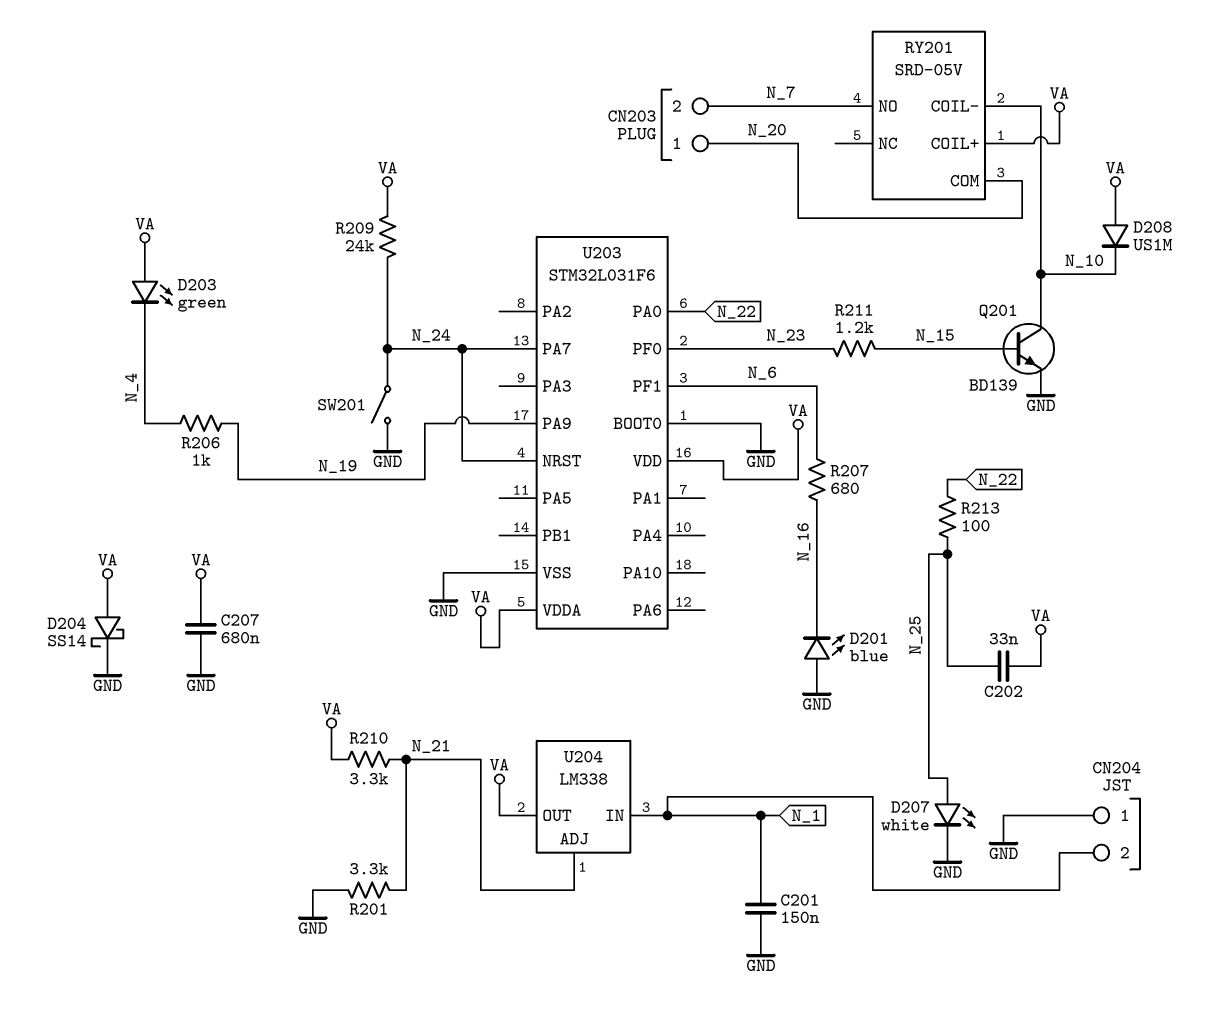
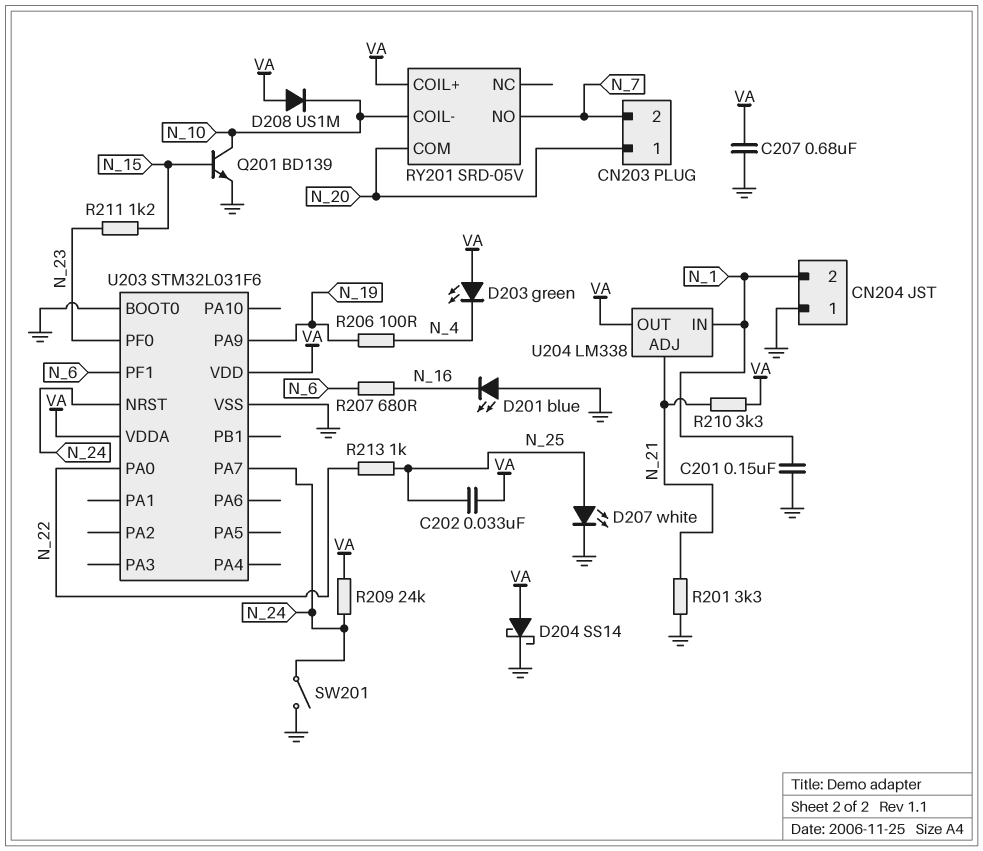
R206: 1k (N_4, N_19) -> 100 (N_4, N_19)
R213: 100 (N_22, N_25) -> 1k (N_22, N_25)

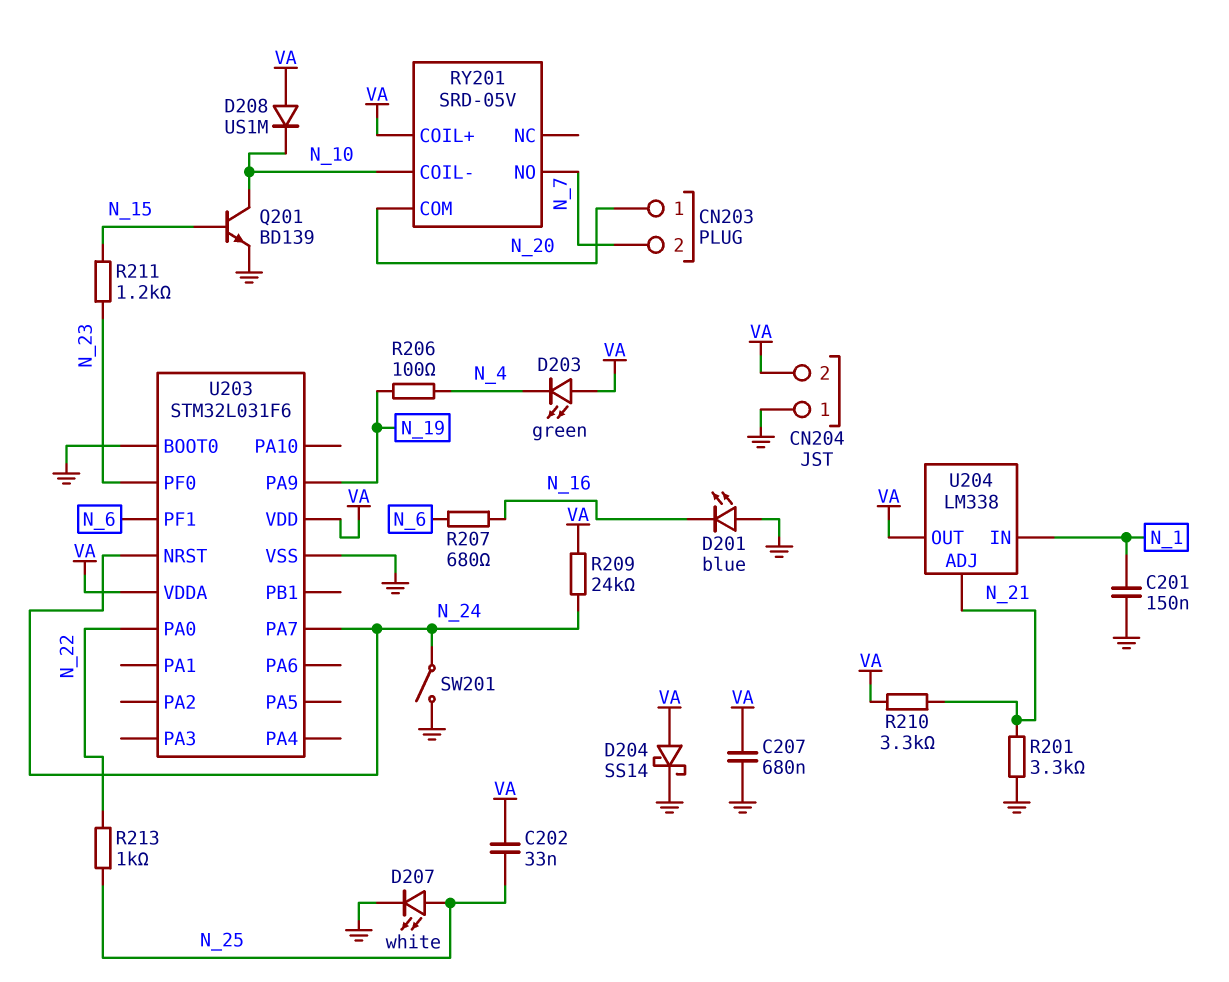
CN204 pin 2: N_1 -> VA

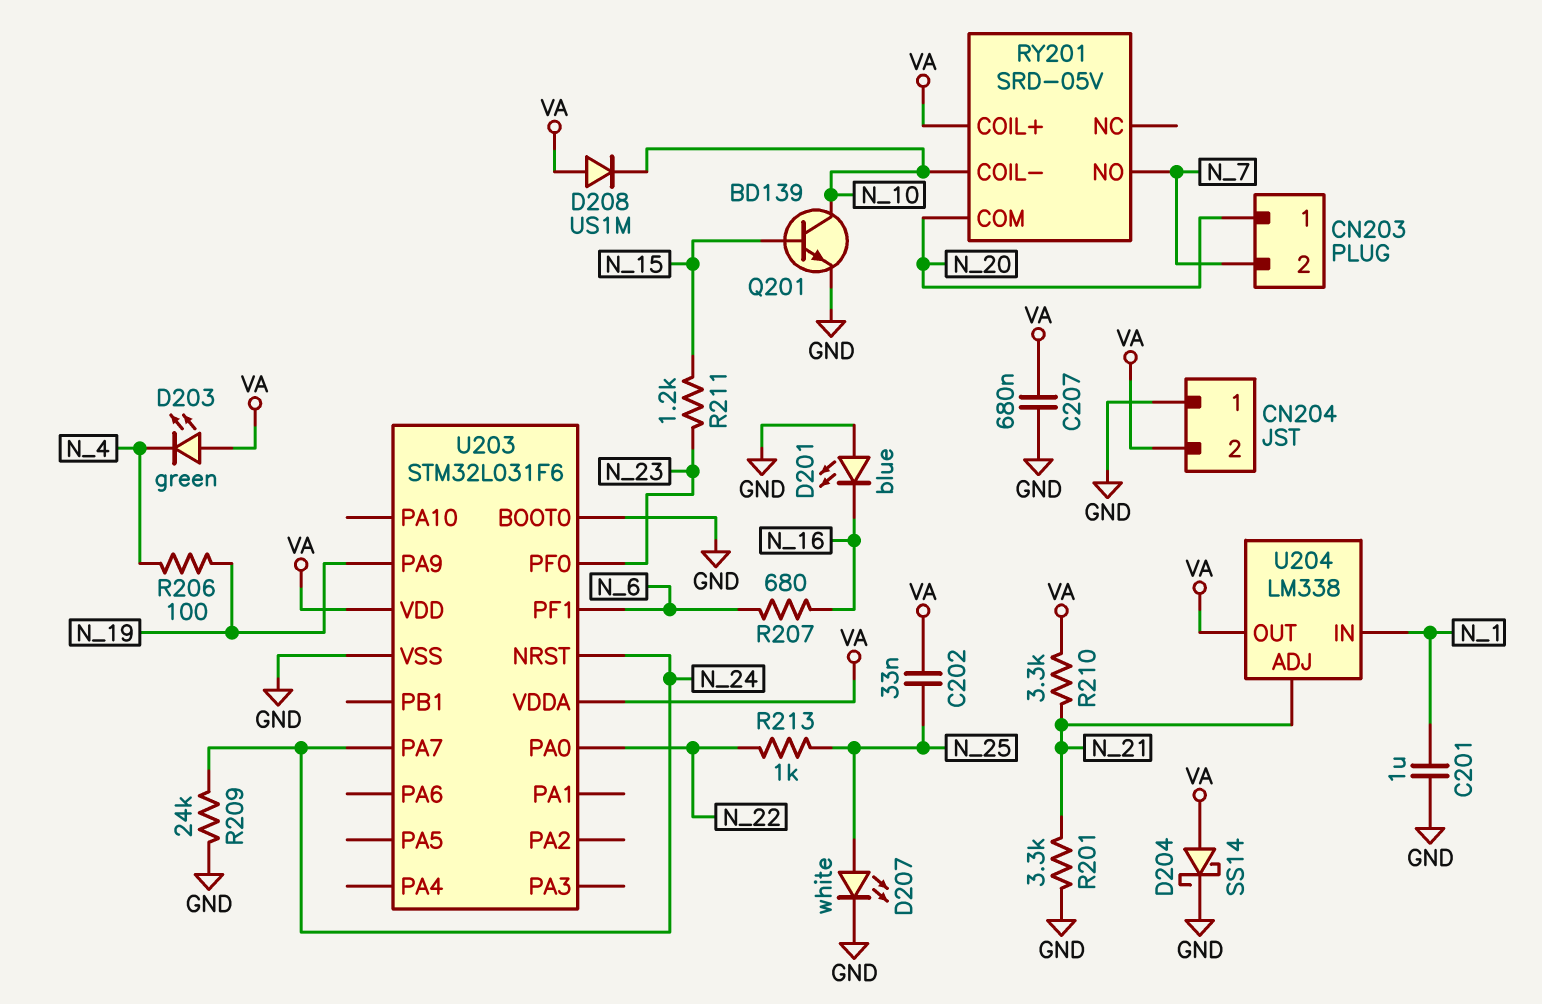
C201: 150nF (GND, N_1) -> 1uF (GND, N_1)
R209: 24k (N_24, VA) -> 24k (GND, N_24)
SW201: switch (GND, N_24) -> none

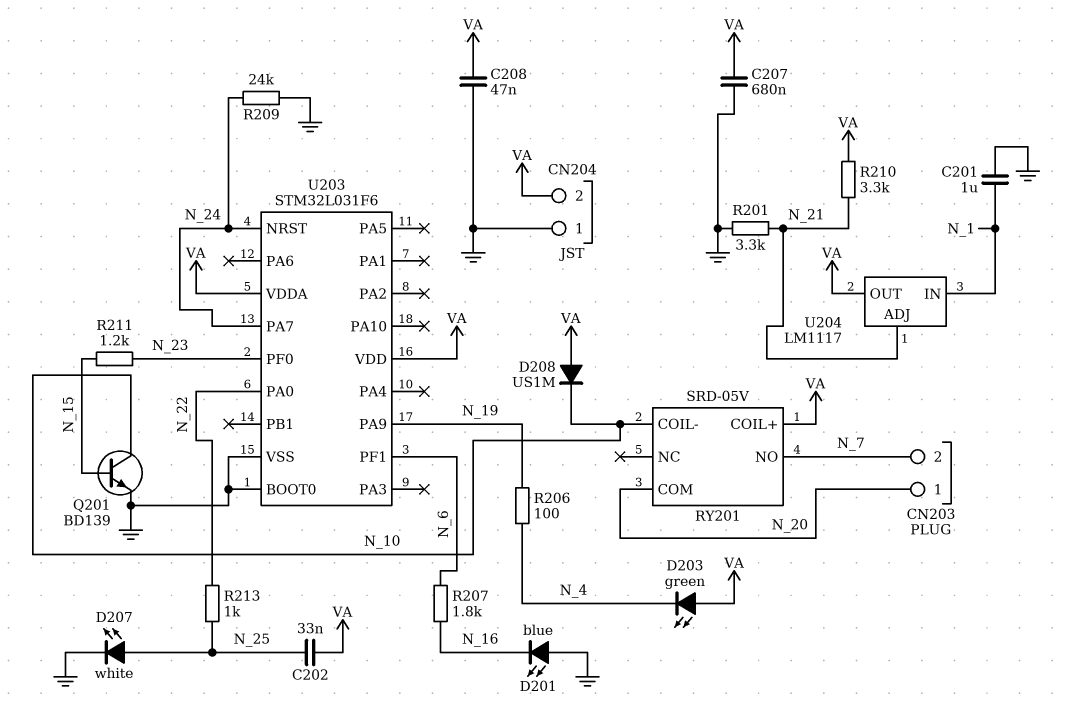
C208: none -> 47nF (GND, VA)
D204: schottky SS14 (A VA, K GND) -> none
R207: 680 (N_6, N_16) -> 1.8k (N_6, N_16)
U204: LM338 -> LM1117

